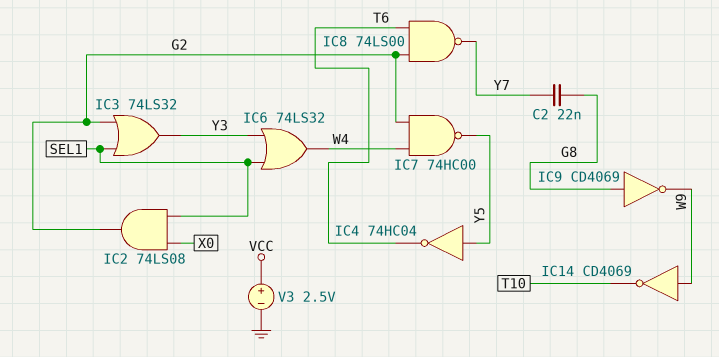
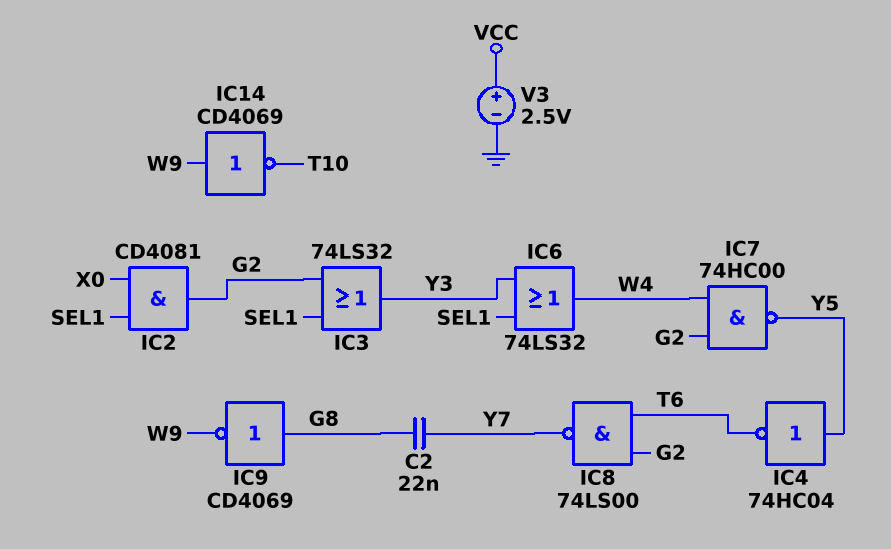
IC2: AND 74LS08 (in SEL1, in X0, out G2) -> AND CD4081 (in SEL1, in X0, out G2)

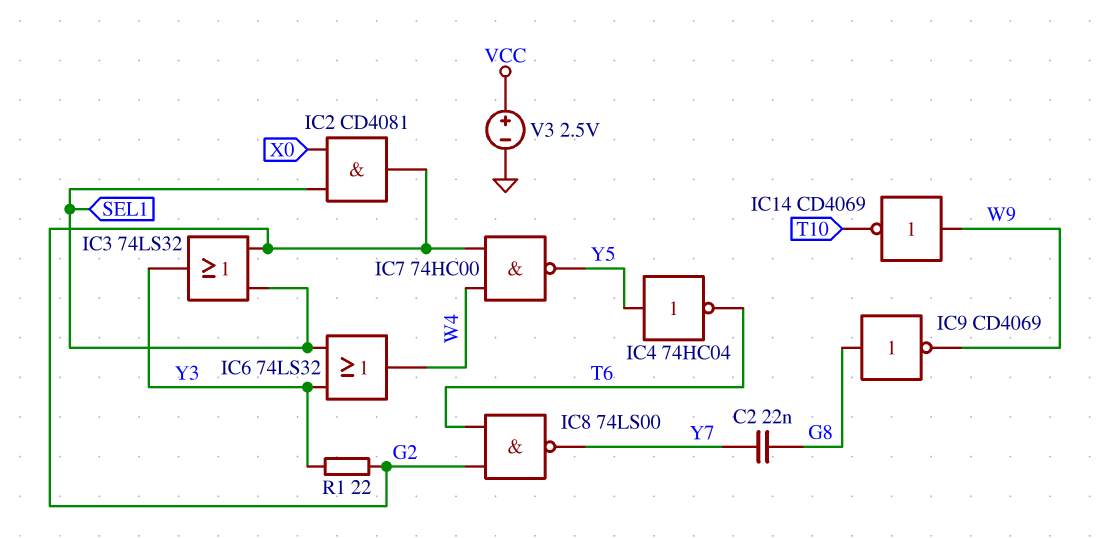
R1: none -> 22 (G2, Y3)

